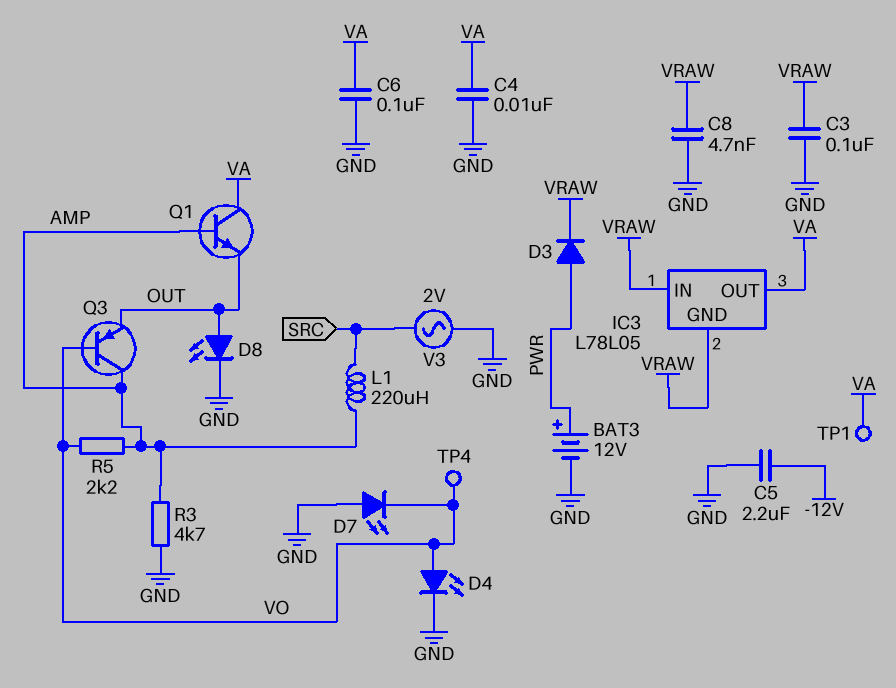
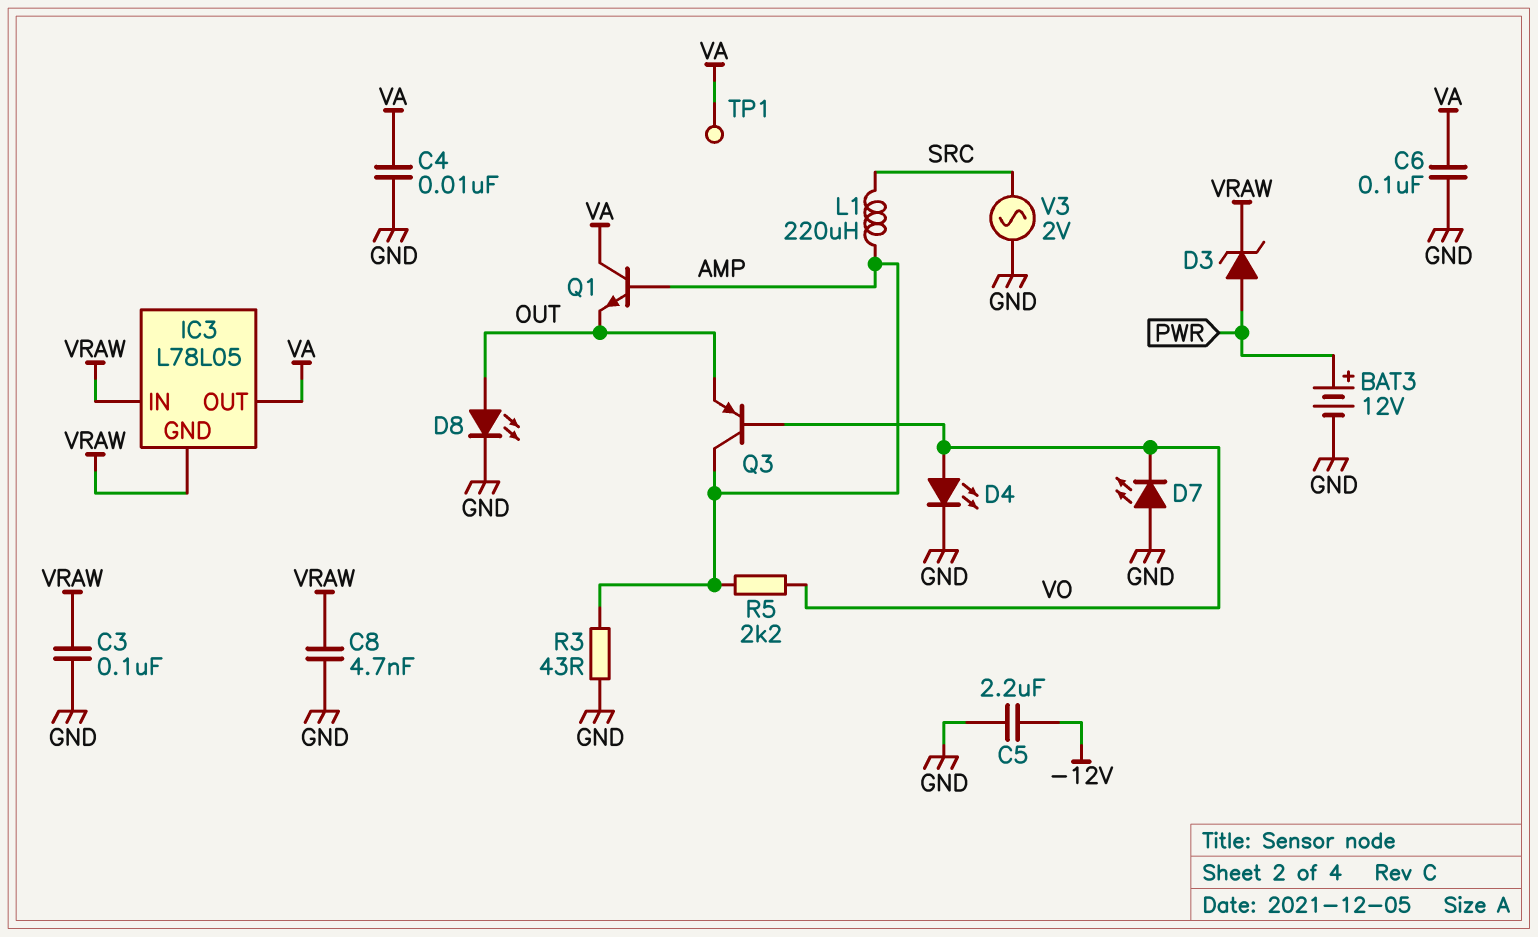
D3: diode (A PWR, K VRAW) -> zener (A PWR, K VRAW)
R3: 4.7k (AMP, GND) -> 43 (AMP, GND)
TP4: test point (VO) -> none

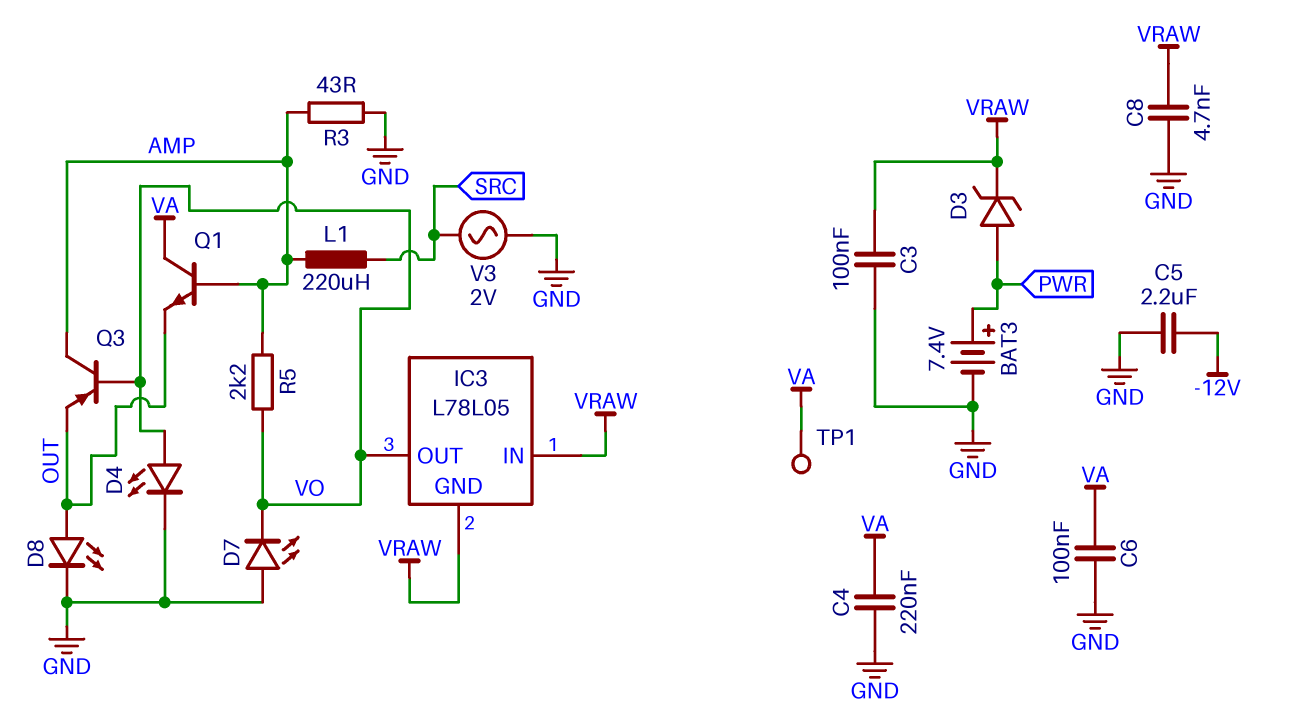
BAT3: 12V (plus PWR, minus GND) -> 7.4V (plus PWR, minus GND)
C4: 10nF (GND, VA) -> 220nF (GND, VA)
IC3 pin OUT: VA -> VO

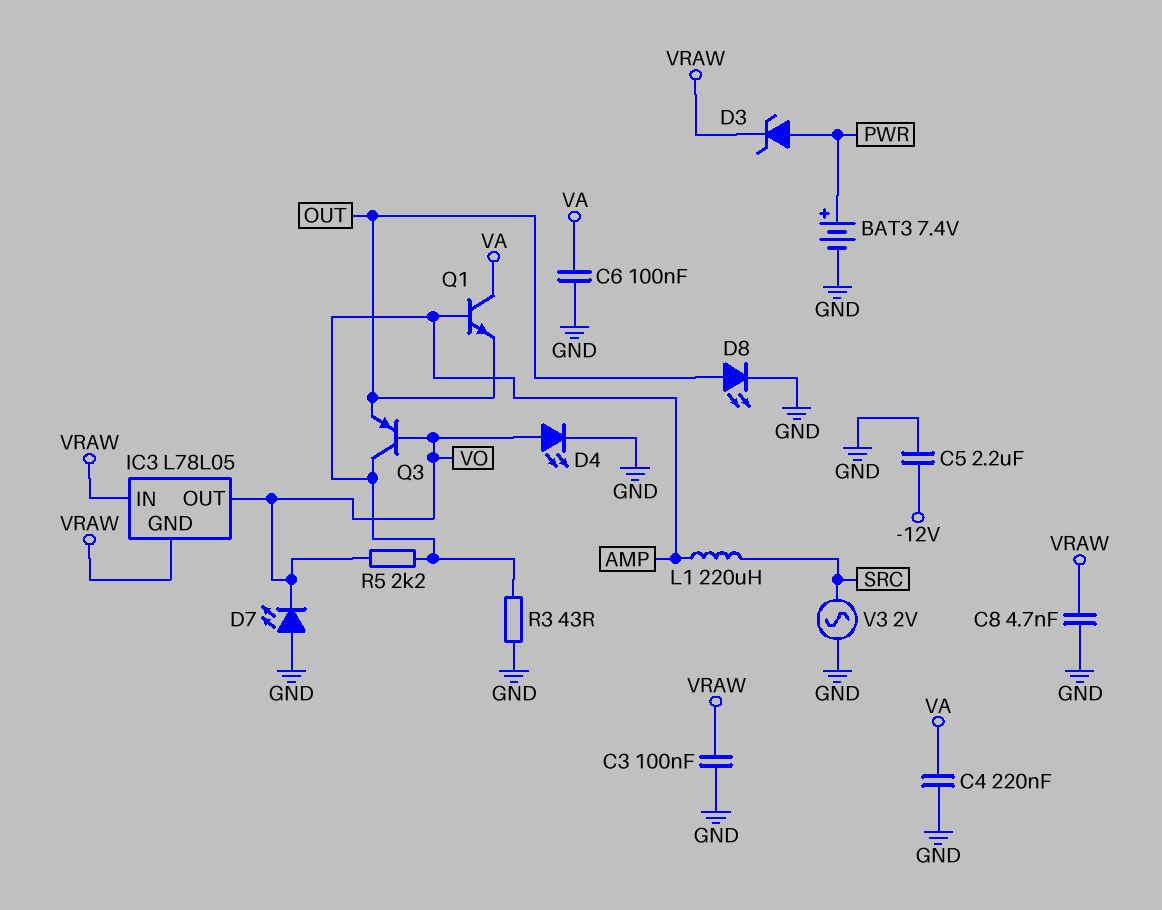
TP1: test point (VA) -> none

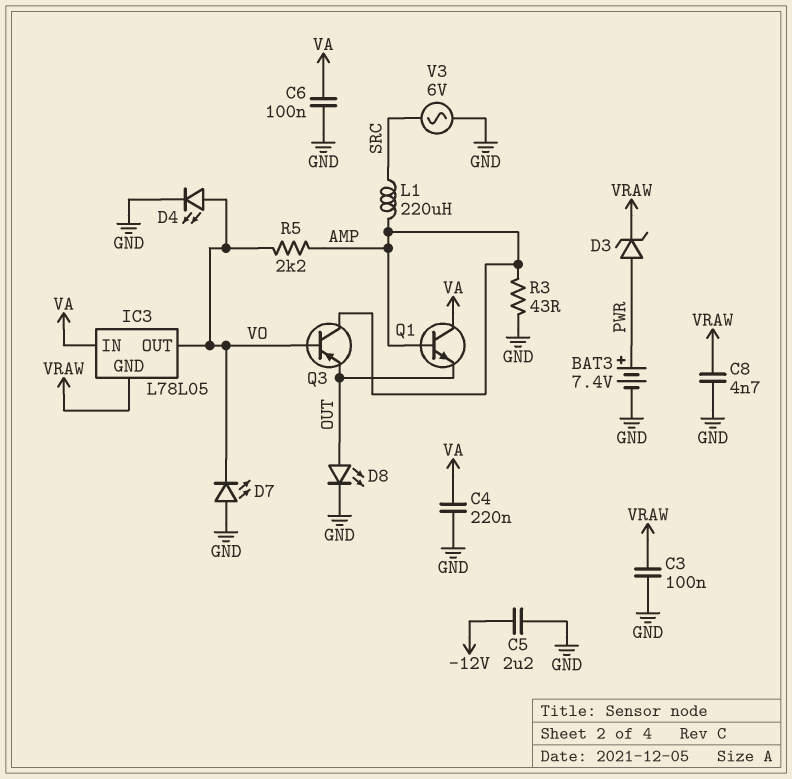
IC3 pin IN: VRAW -> VA
V3: AC 2V (GND, SRC) -> AC 6V (GND, SRC)

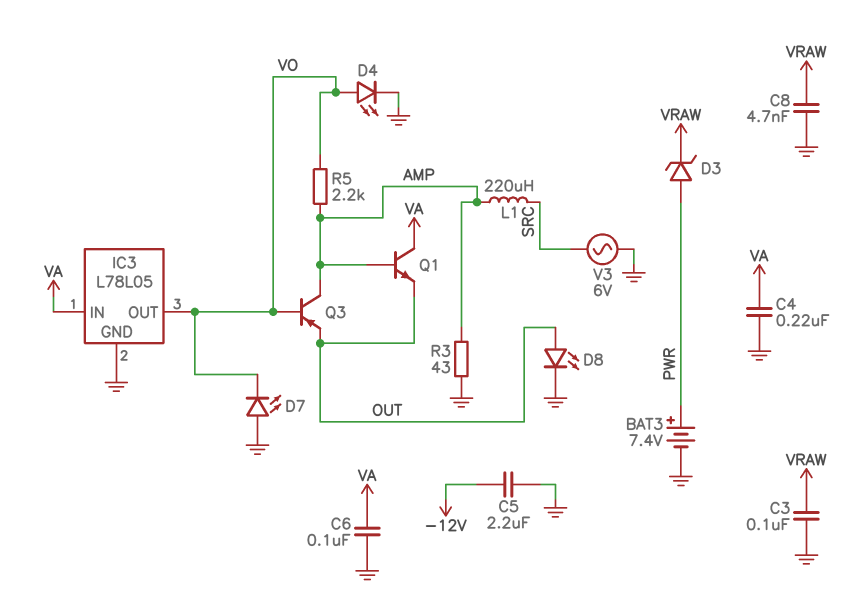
IC3 pin GND: VRAW -> GND

